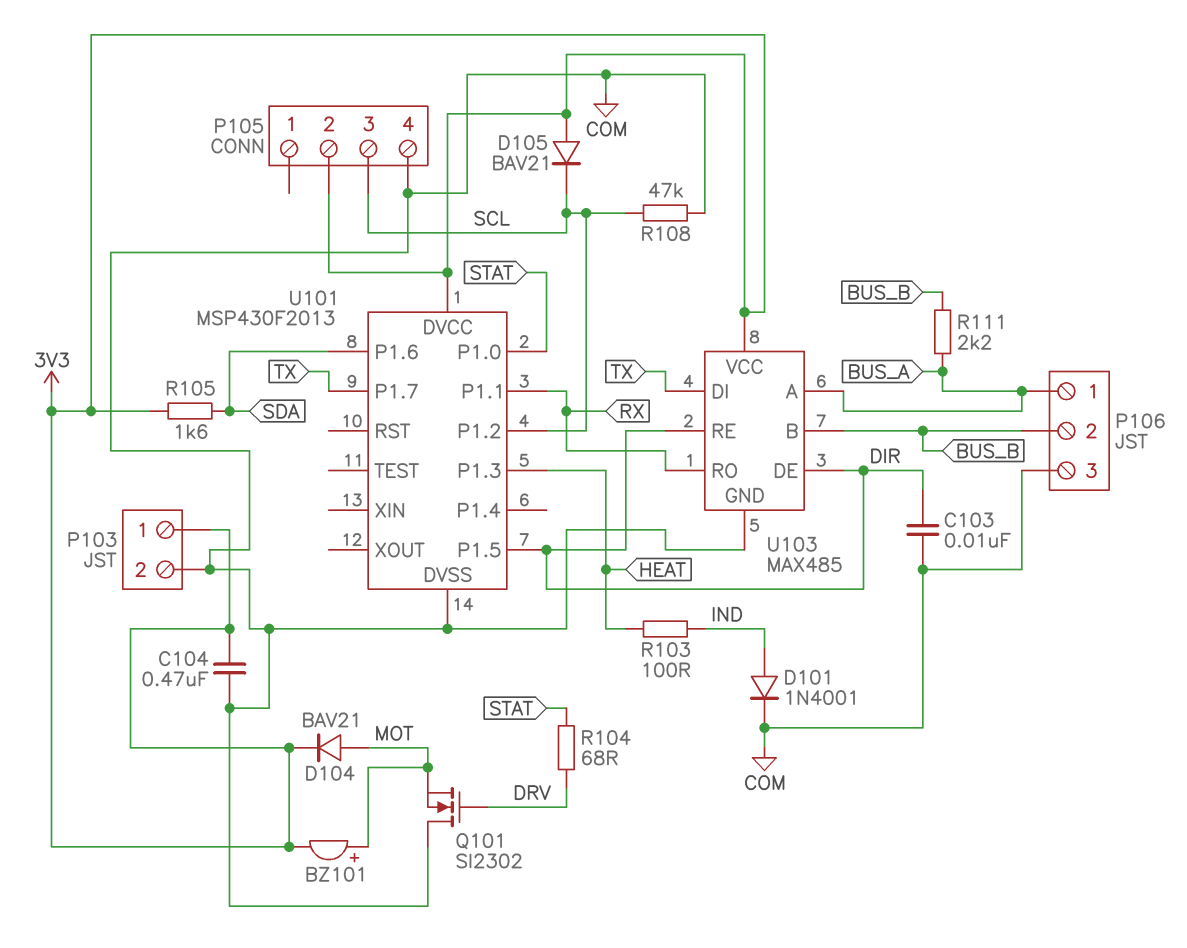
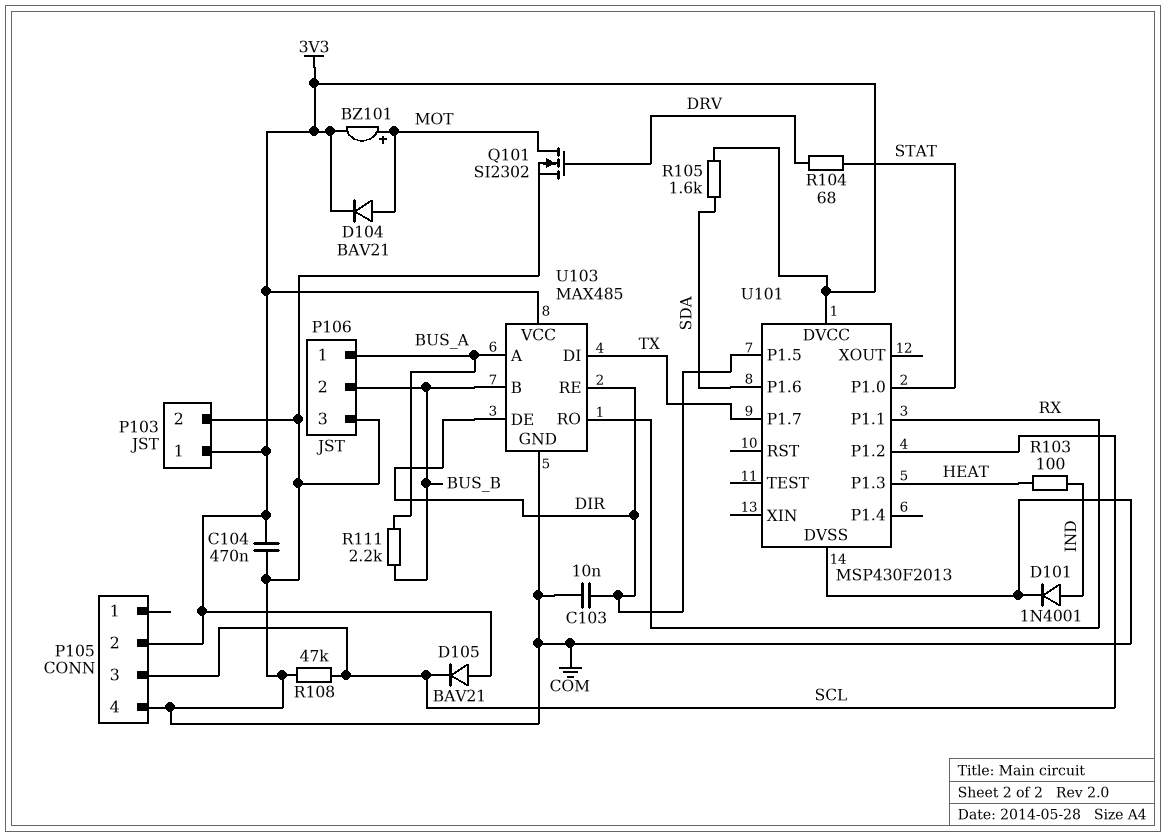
Q101: NMOS SI2302 (G DRV, D COM, S MOT) -> NMOS SI2302 (G DRV, D MOT, S COM)

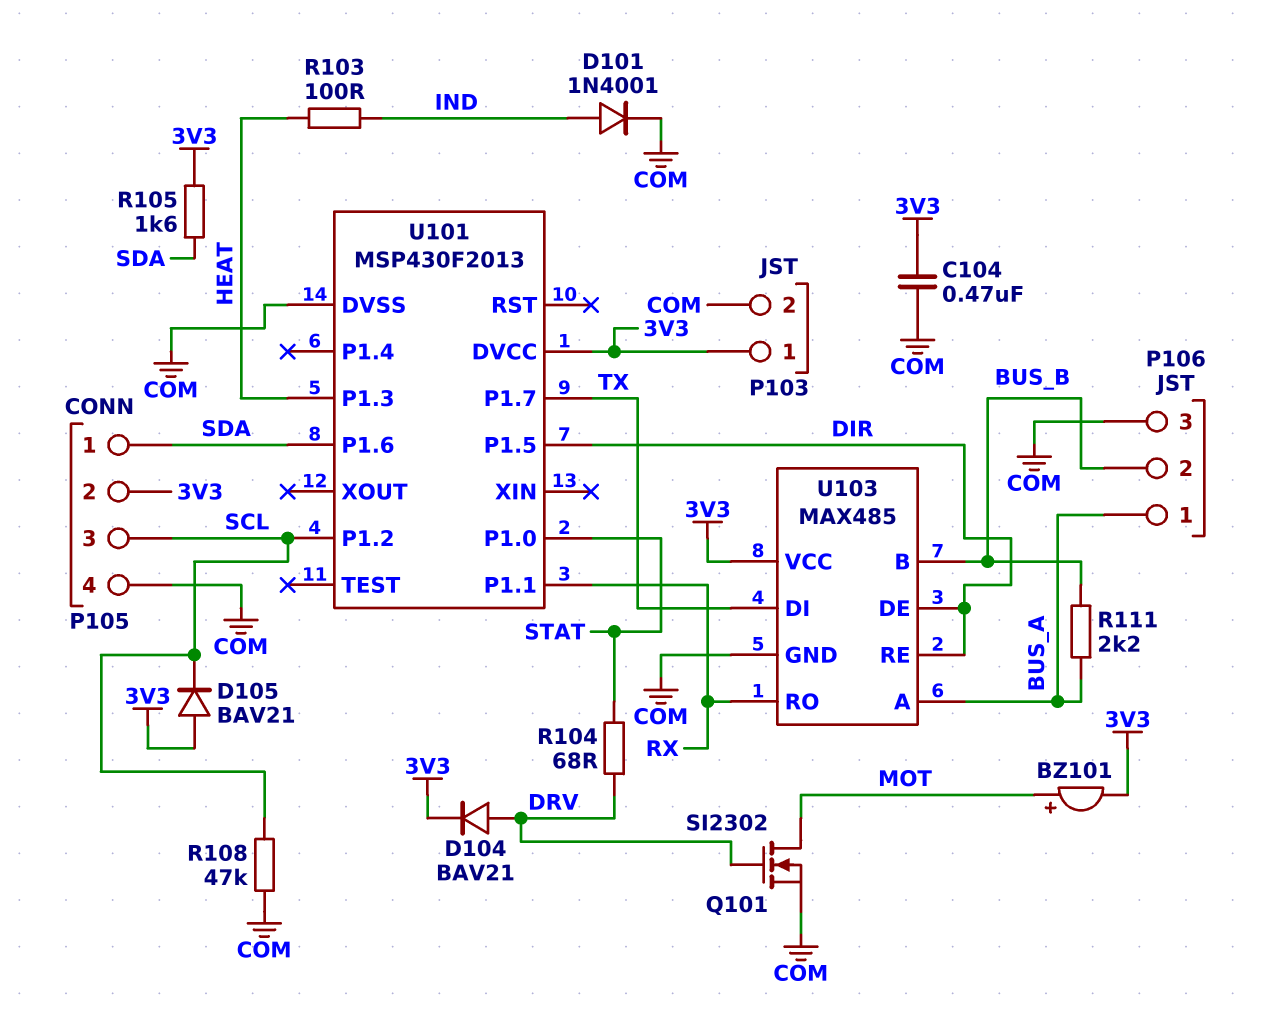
C103: 10nF (COM, DIR) -> none
D104: diode BAV21 (A MOT, K 3V3) -> diode BAV21 (A DRV, K 3V3)
P105 pin 1: none -> SDA

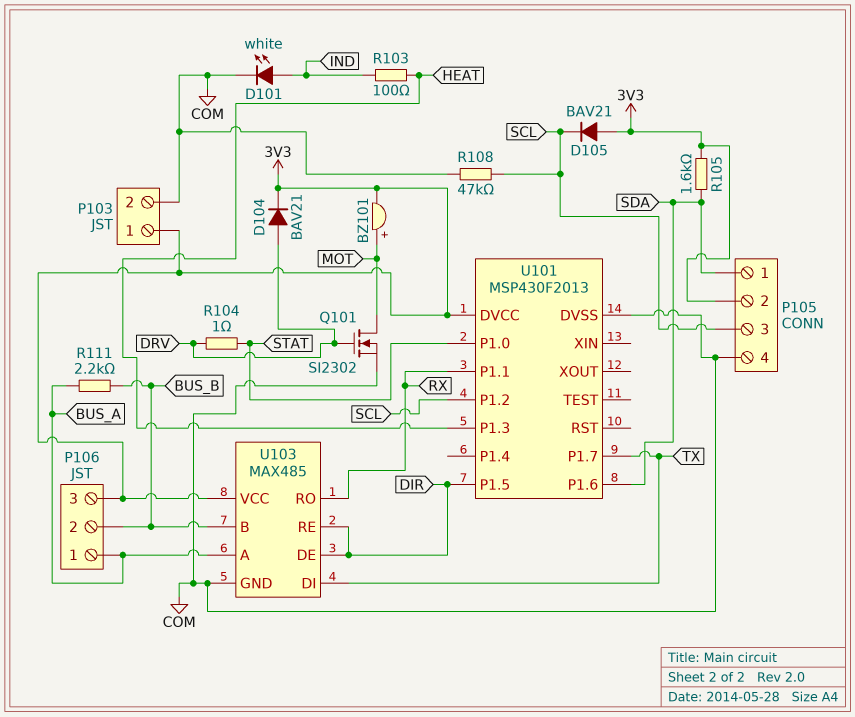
C104: 470nF (3V3, COM) -> none
D101: diode 1N4001 (A IND, K COM) -> LED white (A IND, K COM)
P106 pin 3: COM -> 3V3
R104: 68 (DRV, STAT) -> 1 (DRV, STAT)

